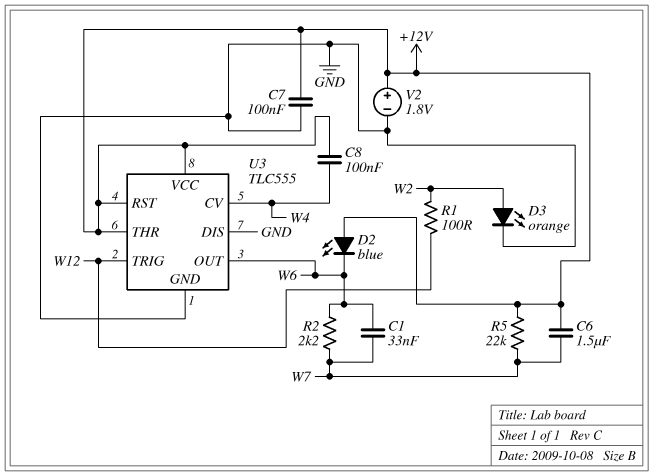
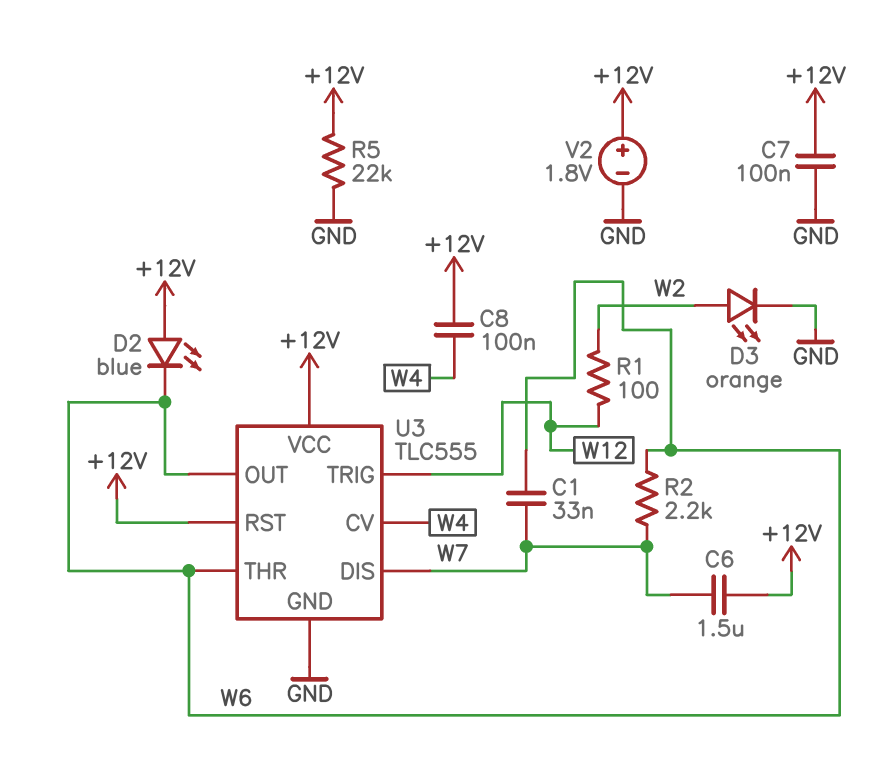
R5: 22k (+12V, W7) -> 22k (+12V, GND)
U3 pin DIS: GND -> W7
U3 pin THR: +12V -> W6

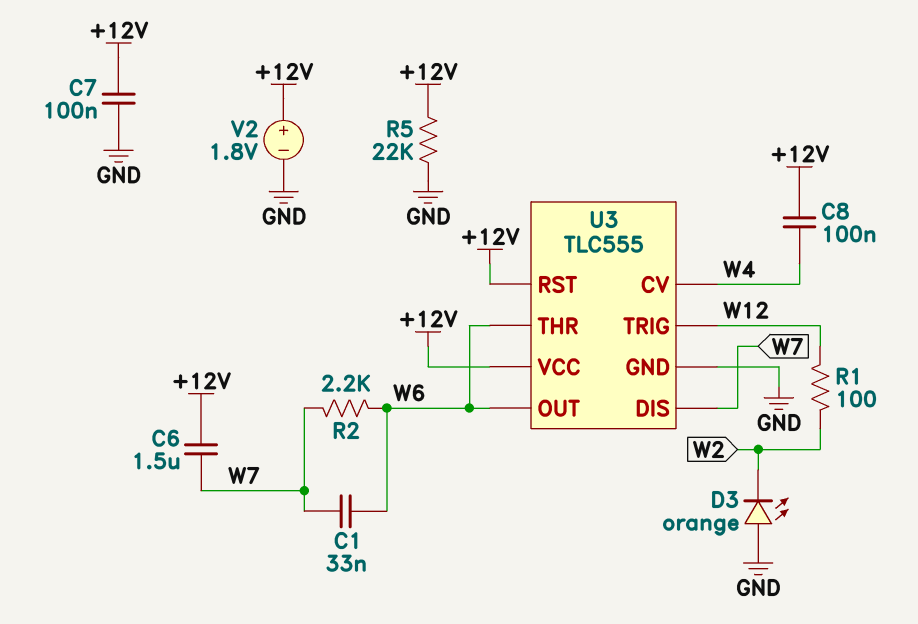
D2: LED blue (A +12V, K W6) -> none
D3: LED orange (A W2, K GND) -> LED orange (A GND, K W2)

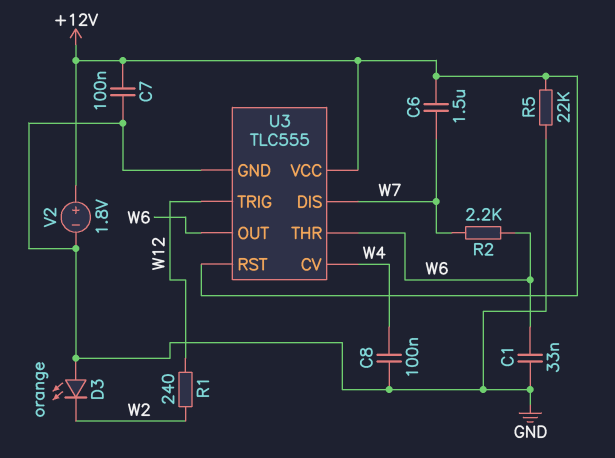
C1: 33nF (W6, W7) -> 33nF (GND, W6)
C8: 100nF (+12V, W4) -> 100nF (GND, W4)
R1: 100 (W2, W12) -> 240 (W2, W12)

